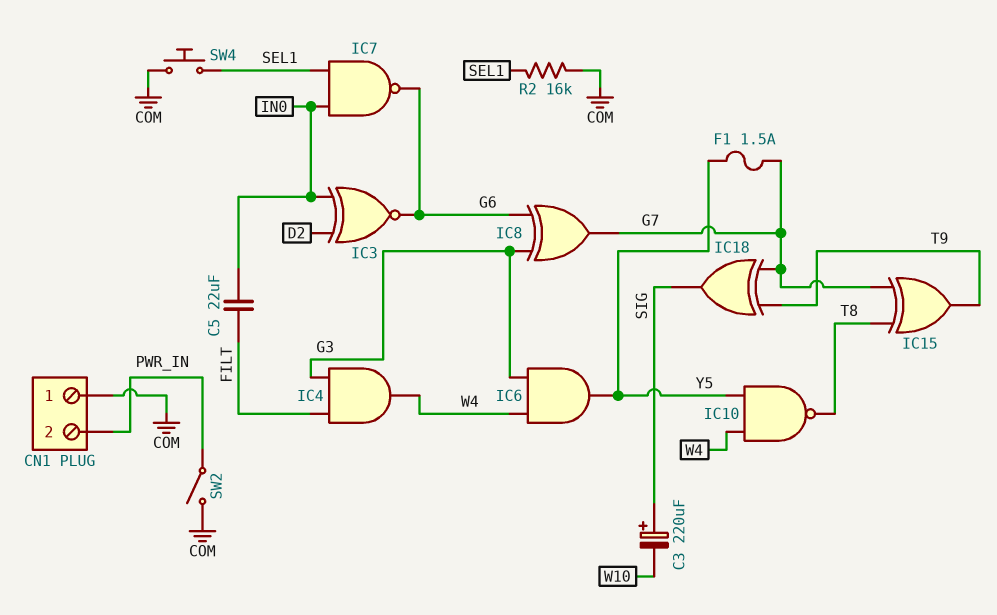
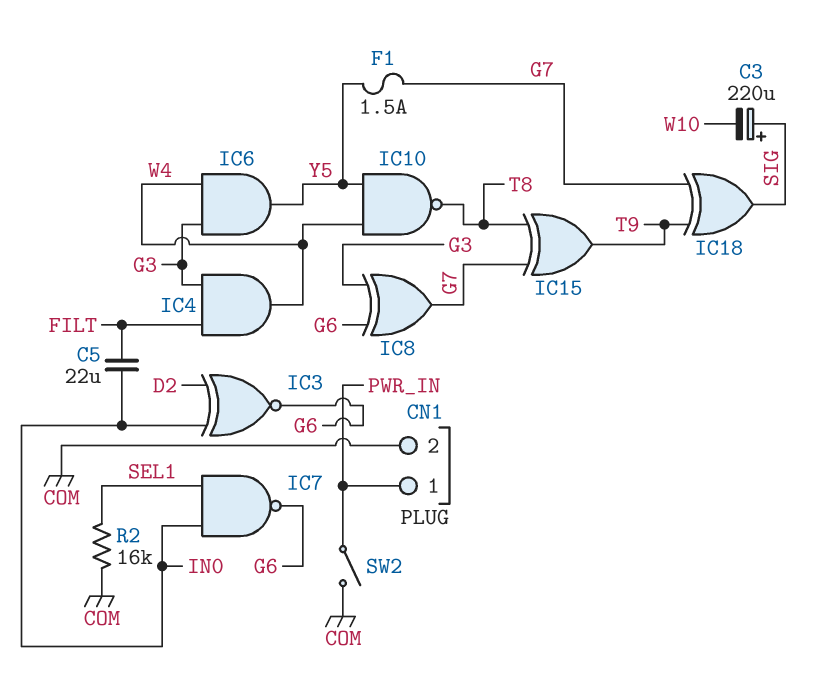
CN1 pin 1: COM -> PWR_IN
CN1 pin 2: PWR_IN -> COM
SW4: button (COM, SEL1) -> none

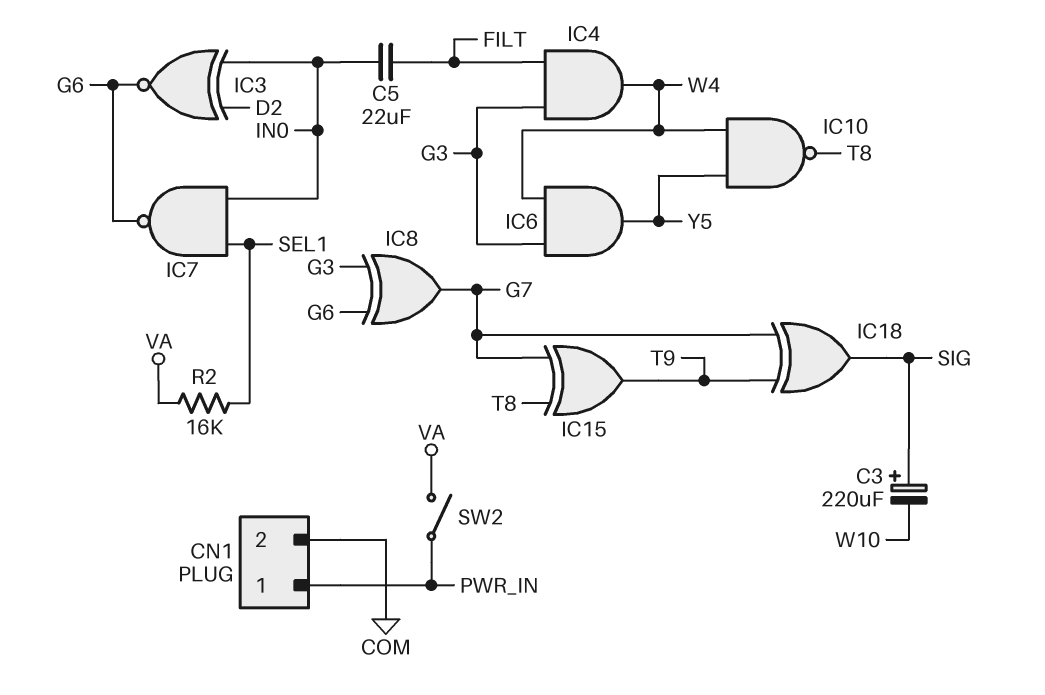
F1: 1.5A (G7, Y5) -> none
R2: 16k (COM, SEL1) -> 16k (SEL1, VA)
SW2: switch (COM, PWR_IN) -> switch (PWR_IN, VA)

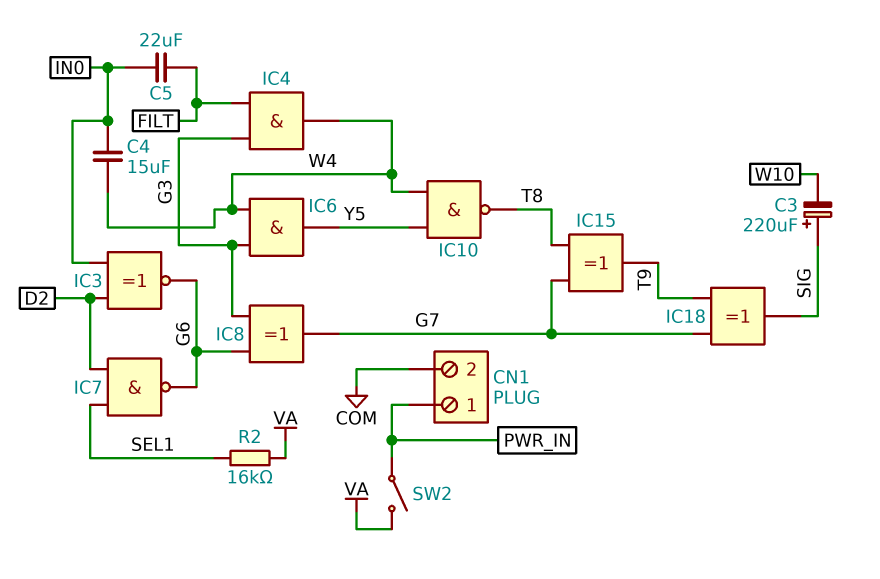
C4: none -> 15uF (IN0, W4)
IC7: NAND (in IN0, in SEL1, out G6) -> NAND (in D2, in SEL1, out G6)

